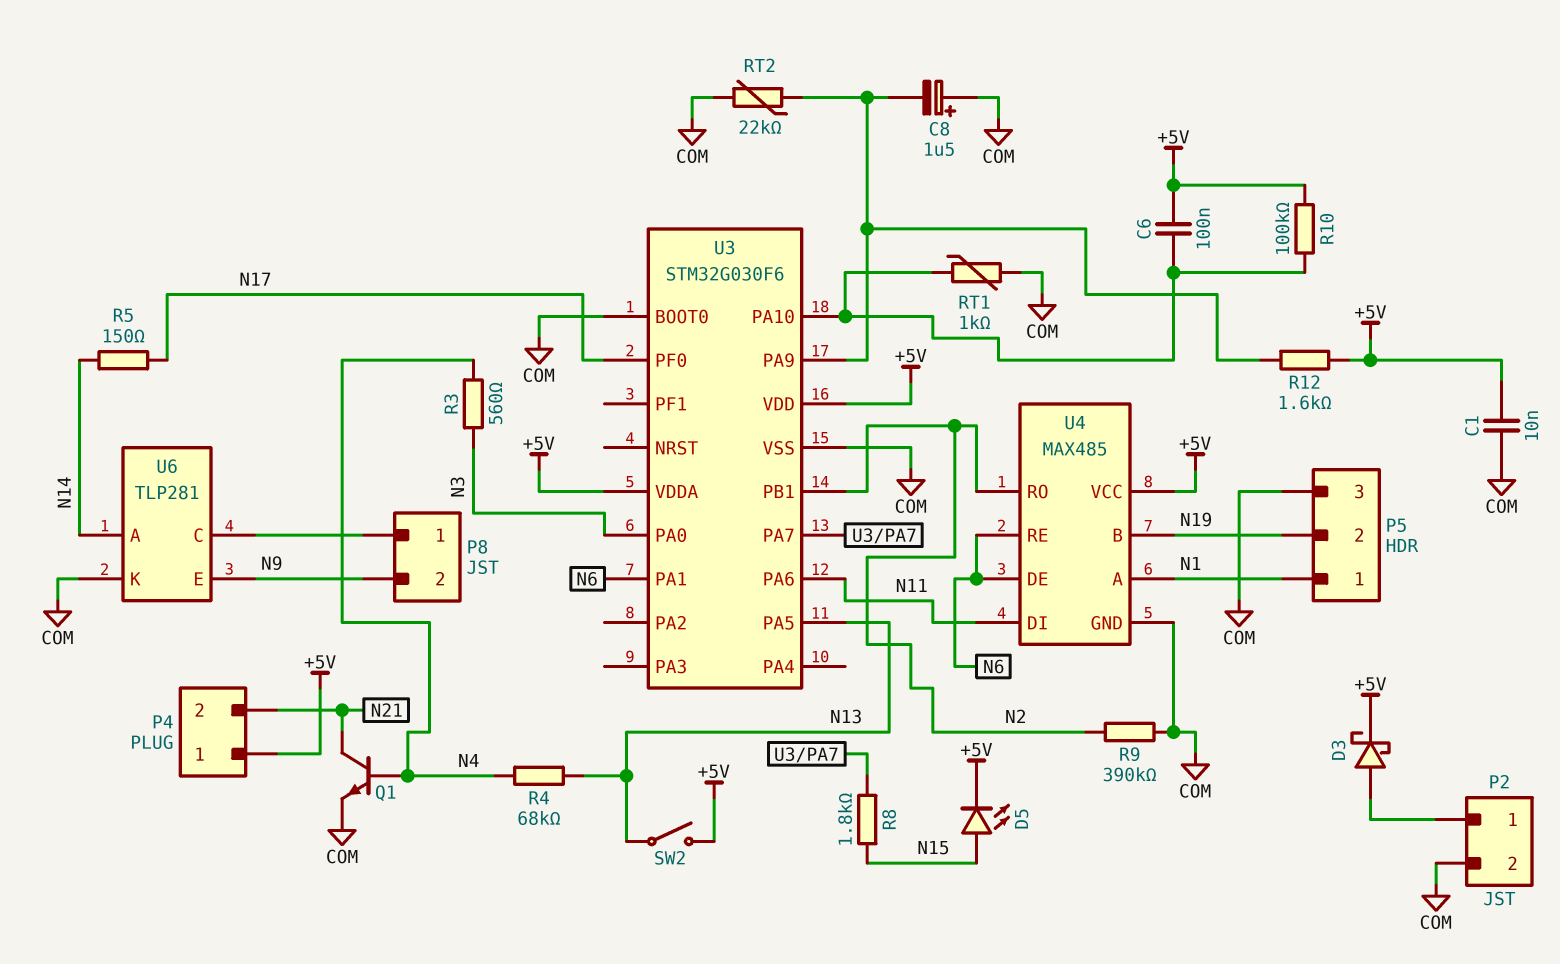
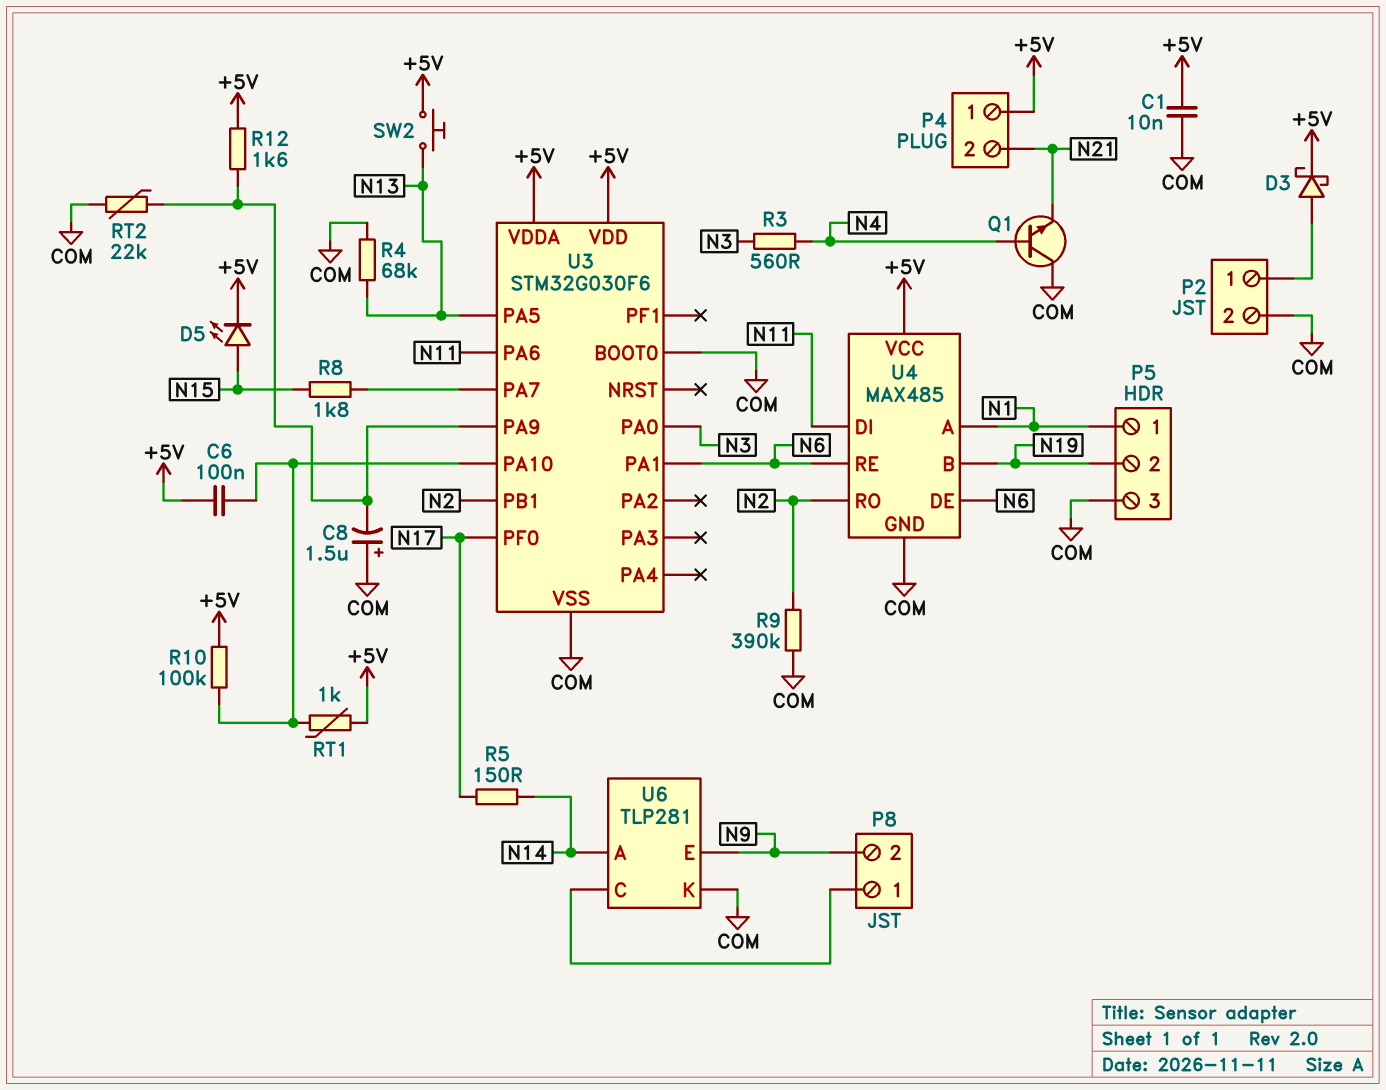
Q1: NPN (B N4, C N21, E COM) -> NPN (B N4, C COM, E N21)
R4: 68k (N4, N13) -> 68k (COM, N13)
RT1: 1k (COM, U3/PA10) -> 1k (+5V, U3/PA10)
SW2: switch (+5V, N13) -> button (+5V, N13)

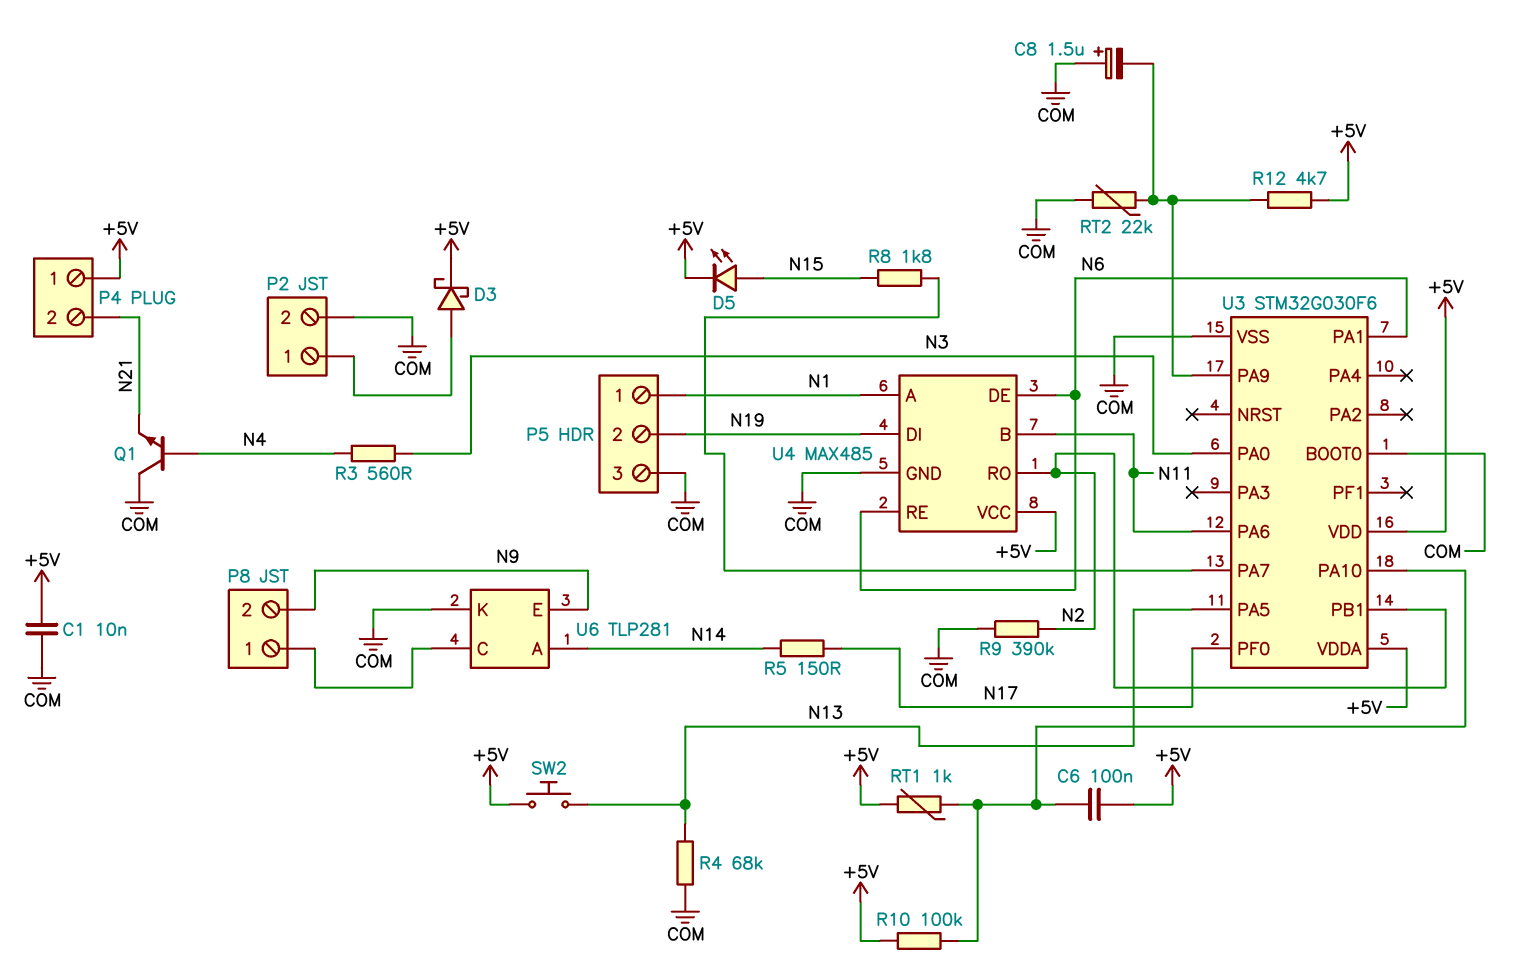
R12: 1.6k (+5V, U3/PA9) -> 4.7k (+5V, U3/PA9)
U4 pin B: N19 -> N11
U4 pin DI: N11 -> N19

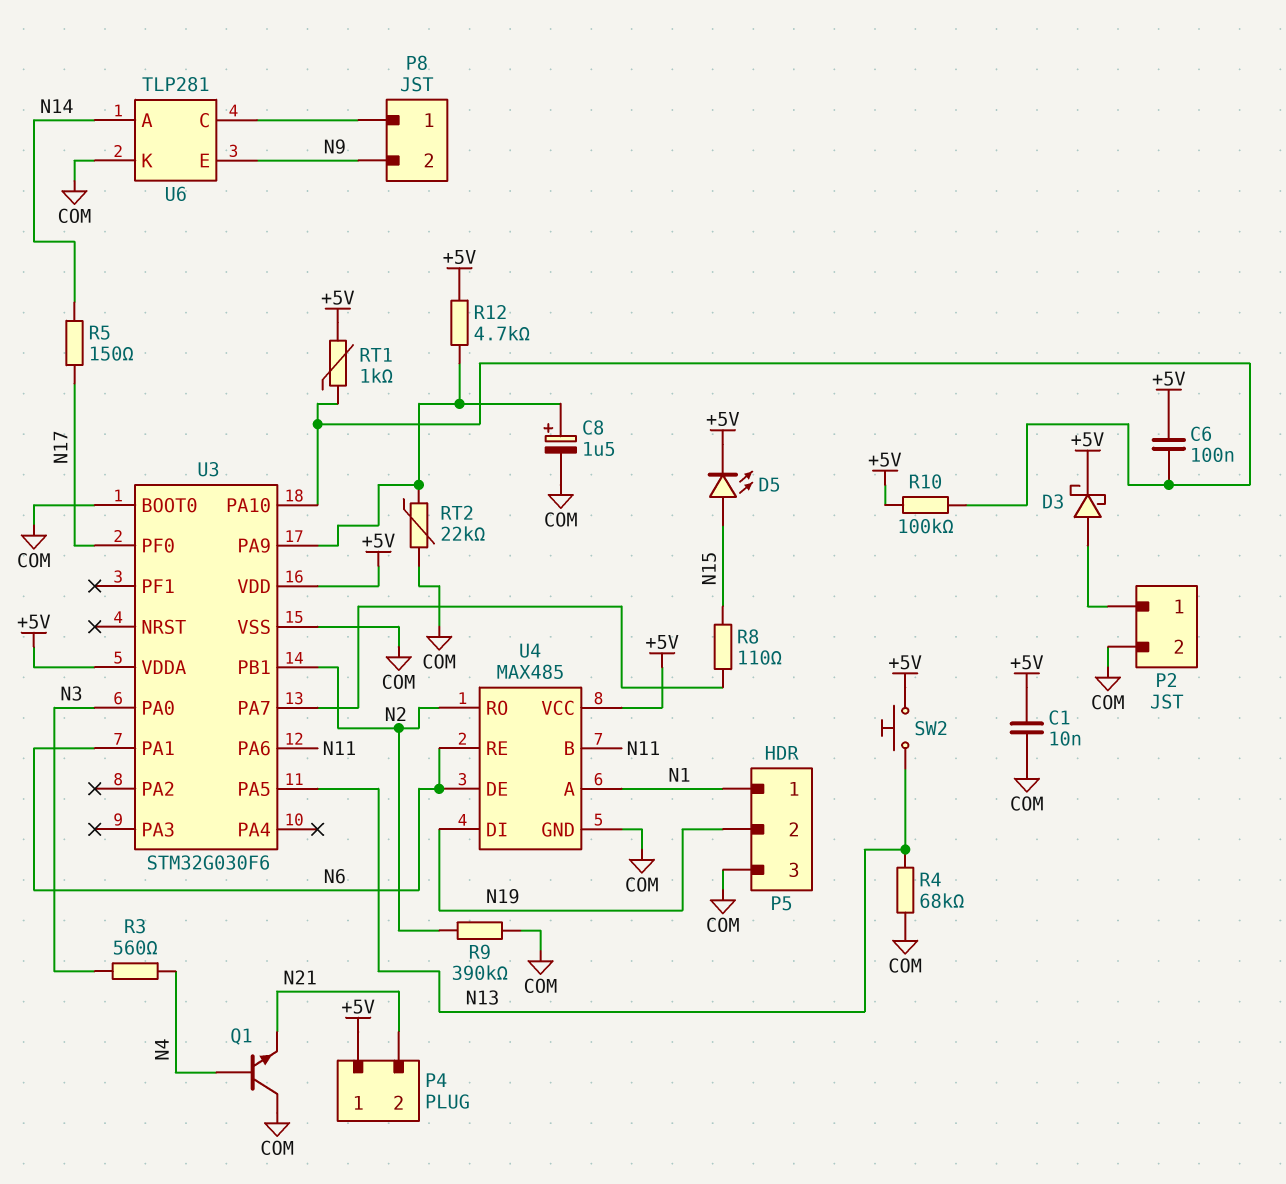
C8: 1.5uF (plus COM, minus U3/PA9) -> 1.5uF (plus U3/PA9, minus COM)
R8: 1.8k (N15, U3/PA7) -> 110 (N15, U3/PA7)

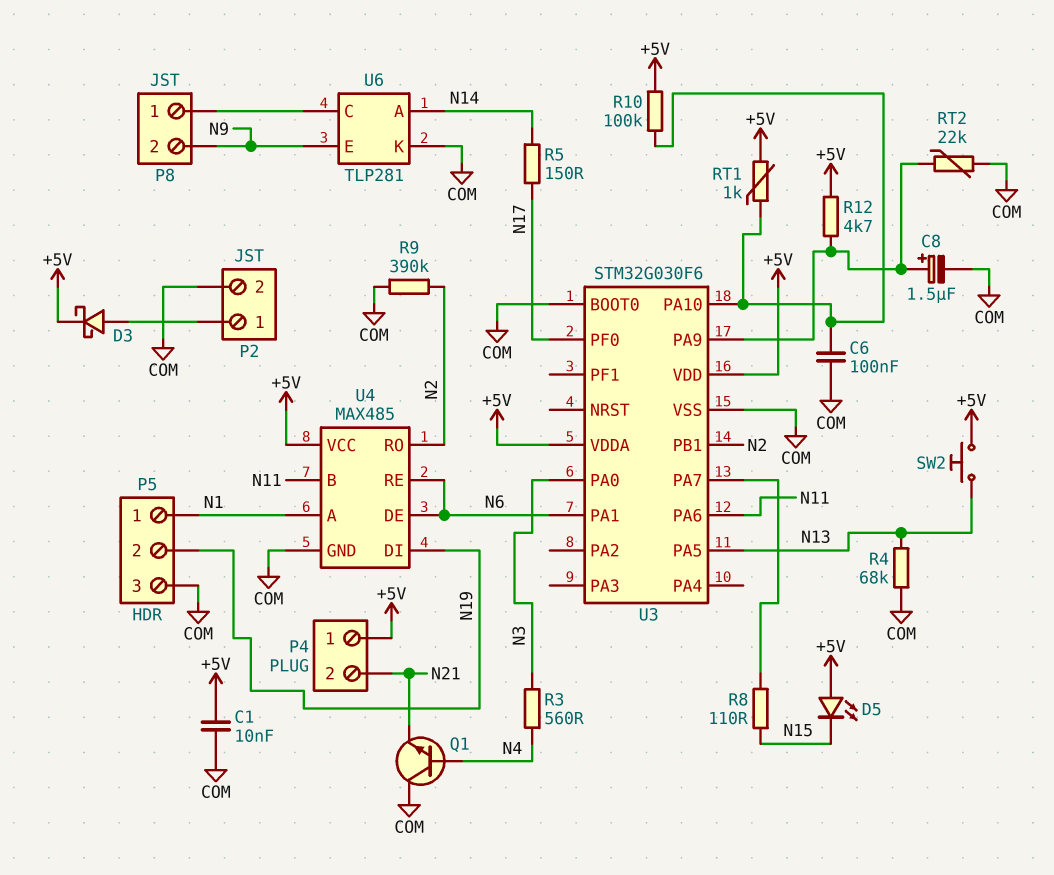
C6: 100nF (+5V, U3/PA10) -> 100nF (COM, U3/PA10)
D5: LED (A N15, K +5V) -> LED (A +5V, K N15)

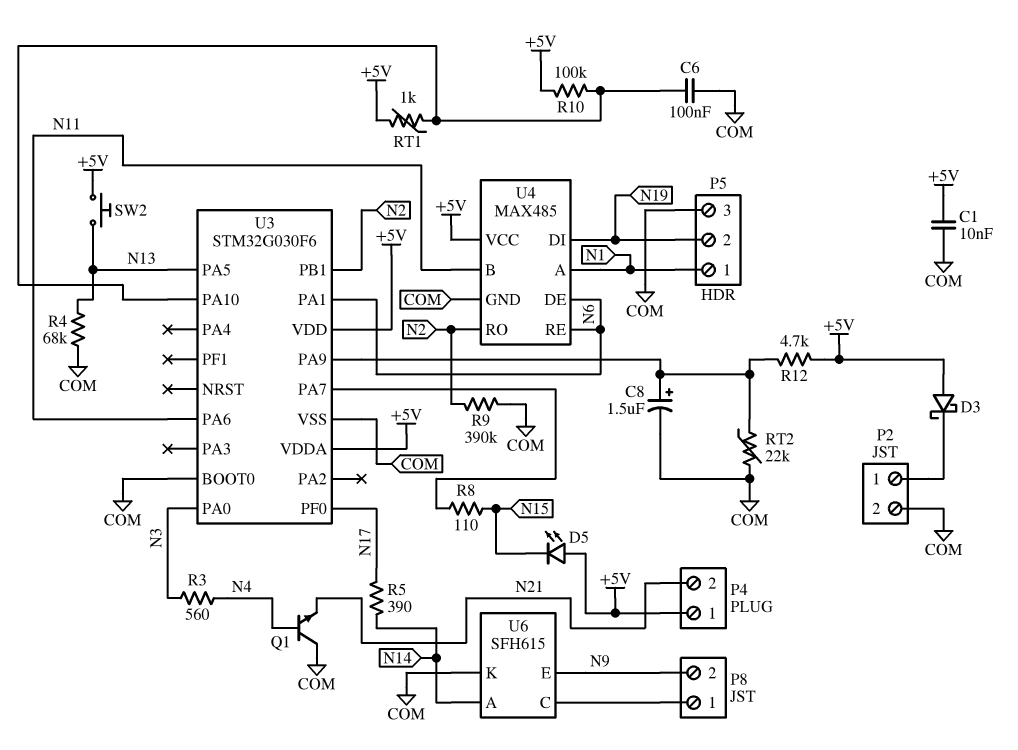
D3: schottky (A P2/1, K +5V) -> schottky (A +5V, K P2/1)
R5: 150 (N14, N17) -> 390 (N14, N17)
U6: TLP281 -> SFH615

